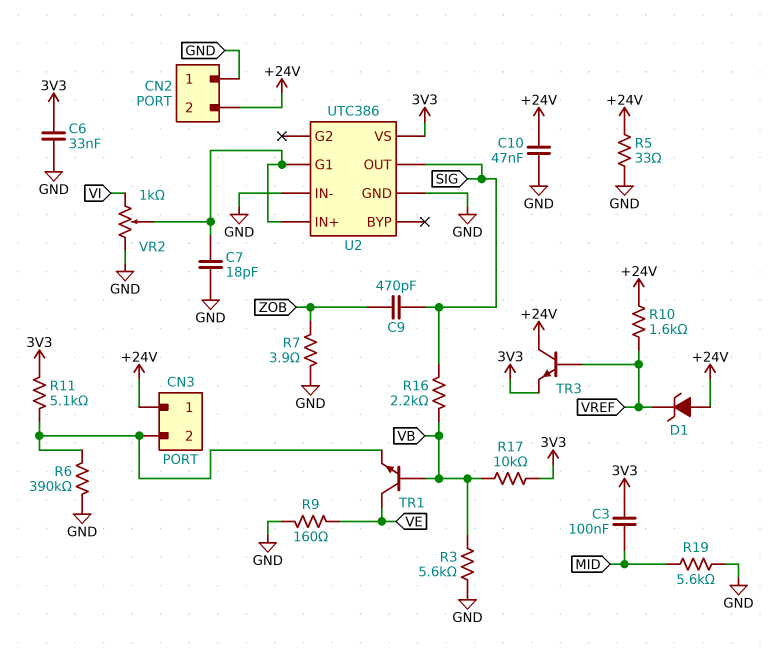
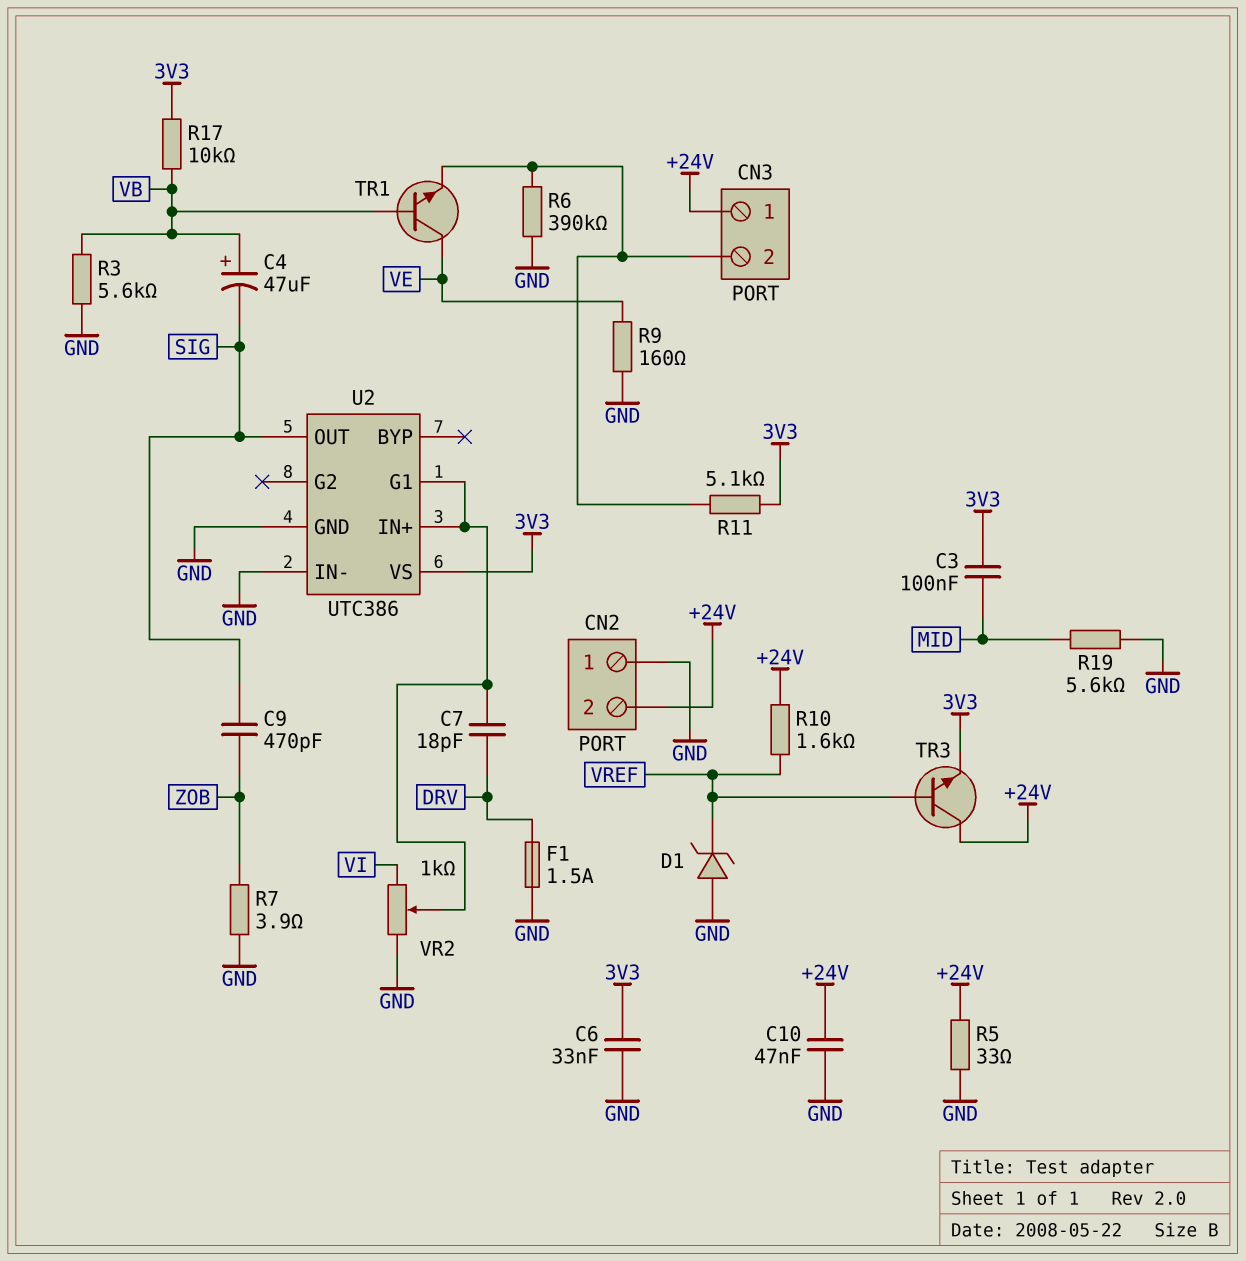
C4: none -> 47uF (plus VB, minus SIG)
C7: 18pF (GND, U2/G1) -> 18pF (DRV, U2/G1)
D1: zener (A +24V, K VREF) -> zener (A GND, K VREF)
F1: none -> 1.5A (DRV, GND)
R16: 2.2k (SIG, VB) -> none

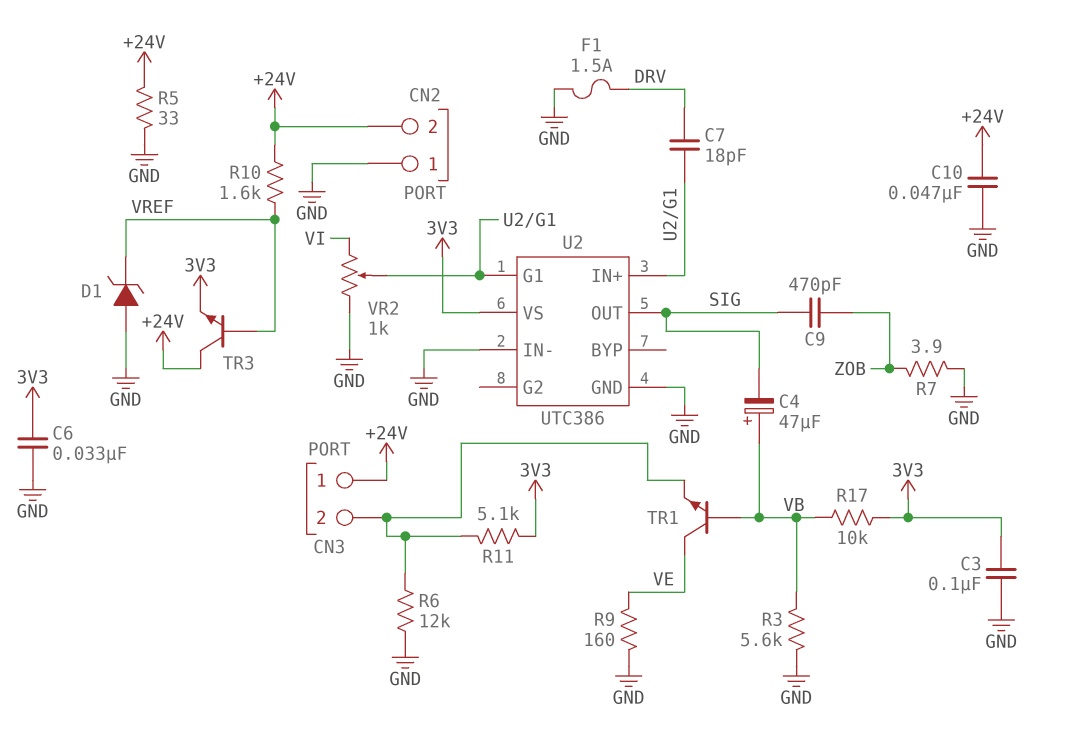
C3: 100nF (3V3, MID) -> 100nF (3V3, GND)
R6: 390k (CN3/2, GND) -> 12k (CN3/2, GND)
R19: 5.6k (GND, MID) -> none

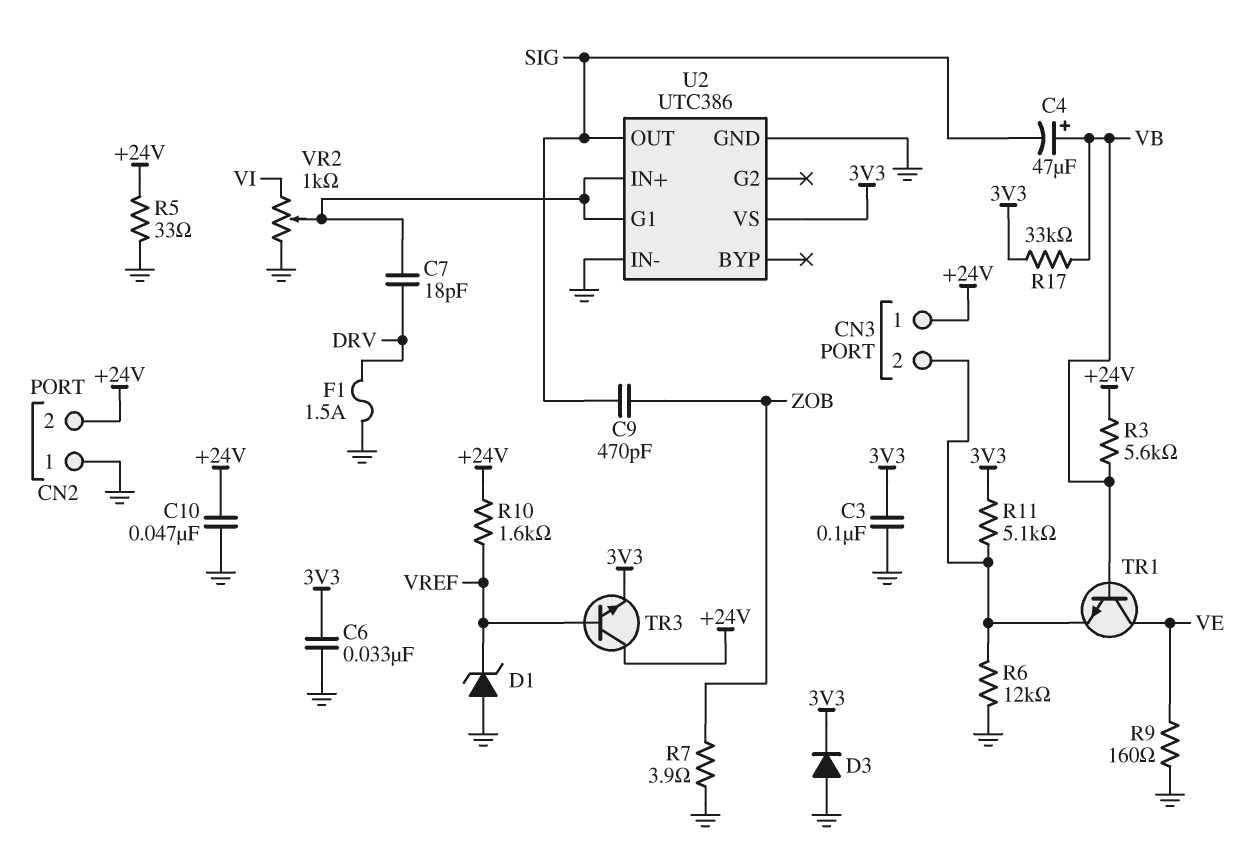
D3: none -> diode (A GND, K 3V3)
R3: 5.6k (GND, VB) -> 5.6k (+24V, VB)
R17: 10k (3V3, VB) -> 33k (3V3, VB)

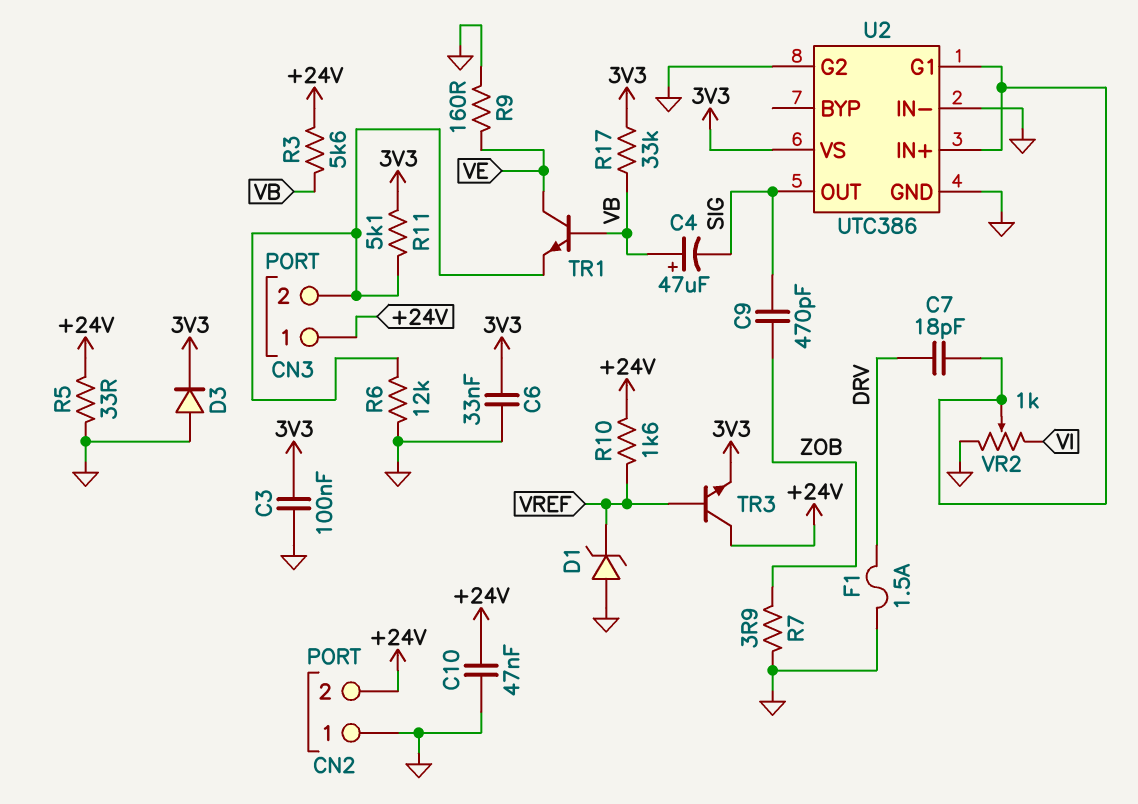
U2 pin G2: none -> GND

